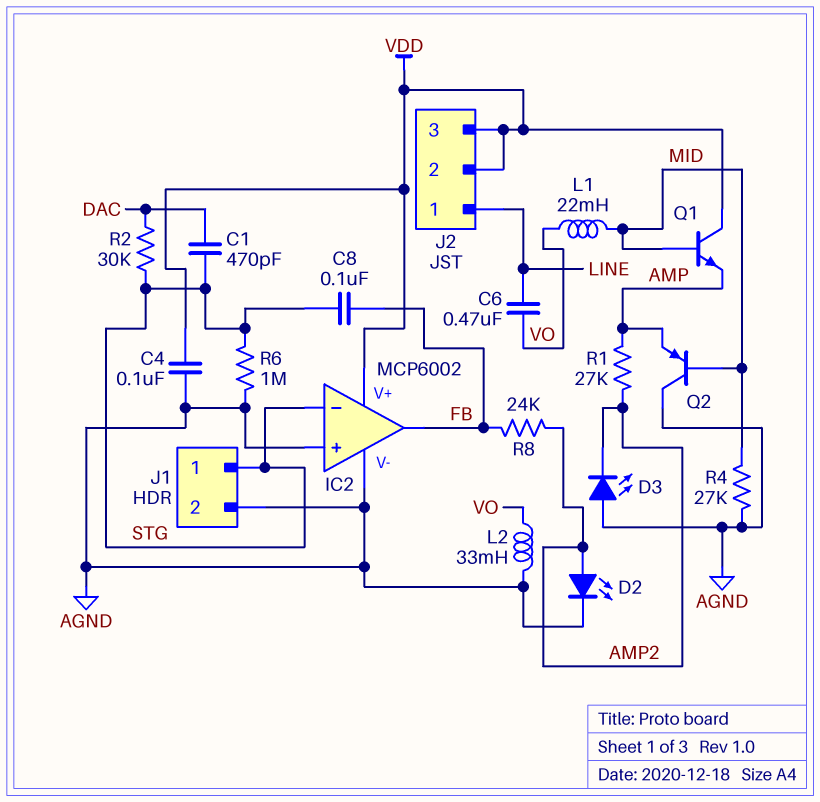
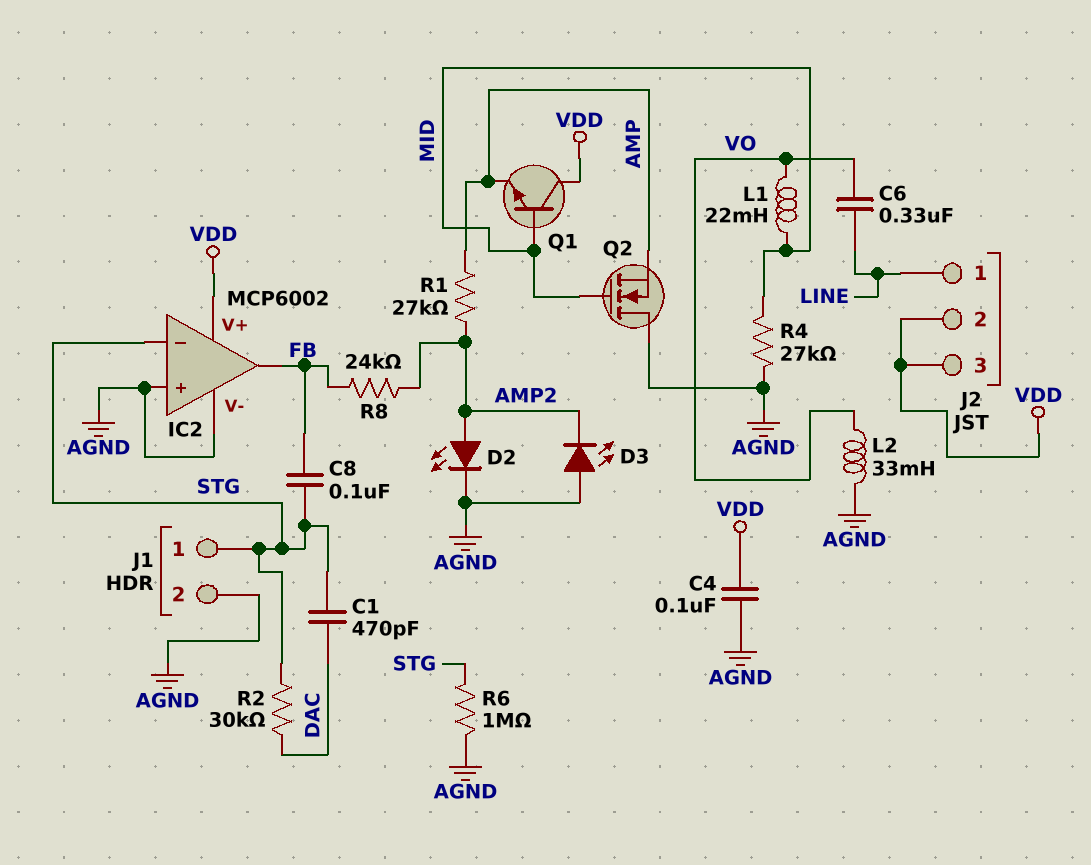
C6: 470nF (LINE, VO) -> 330nF (LINE, VO)
Q2: PNP (B MID, C AGND, E AMP) -> NMOS (G MID, D AGND, S AMP)

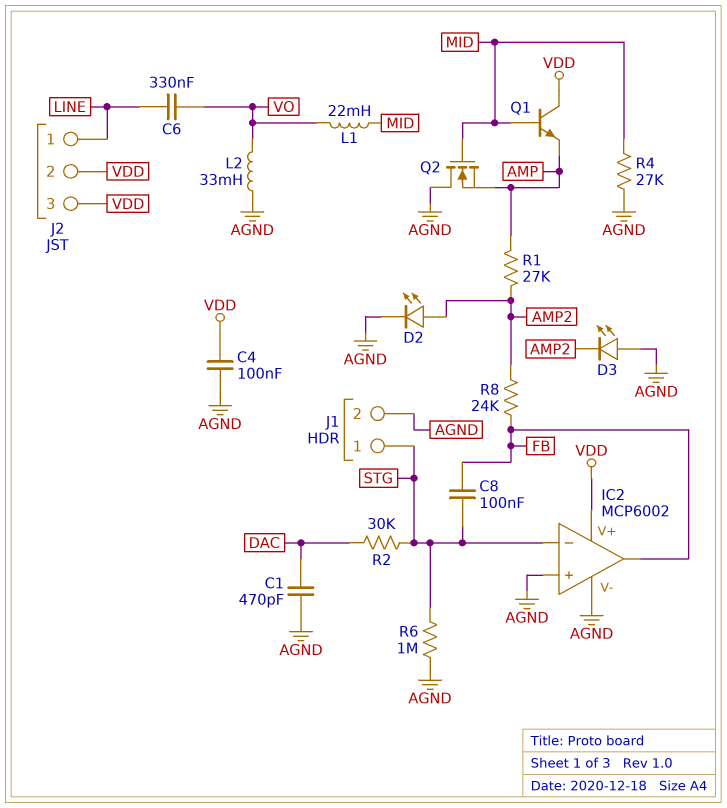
C1: 470pF (DAC, STG) -> 470pF (AGND, DAC)

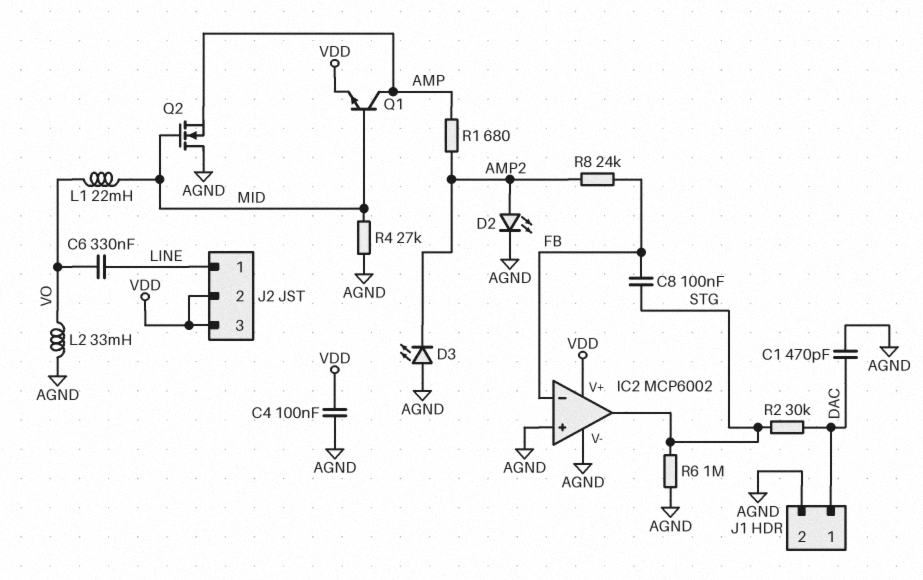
IC2 pin in-: STG -> FB
IC2 pin out: FB -> STG
J1 pin 1: STG -> DAC
Q1: NPN (B MID, C VDD, E AMP) -> NPN (B MID, C AMP, E VDD)
R1: 27k (AMP, AMP2) -> 680 (AMP, AMP2)

